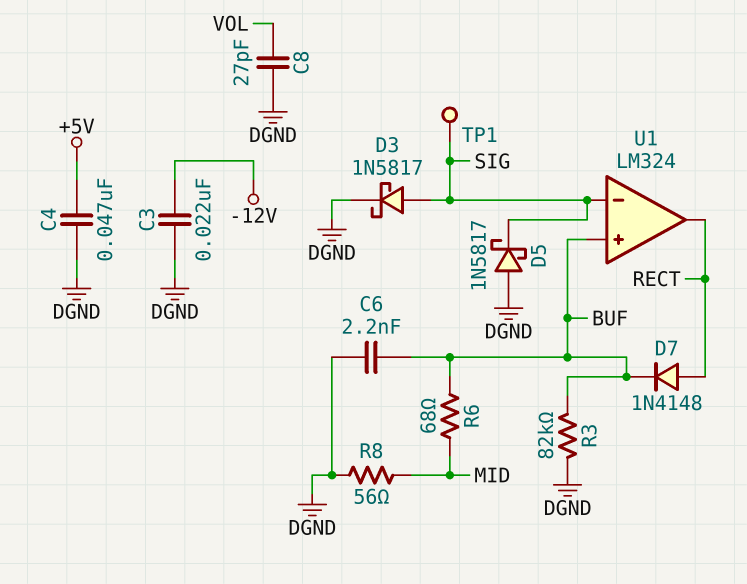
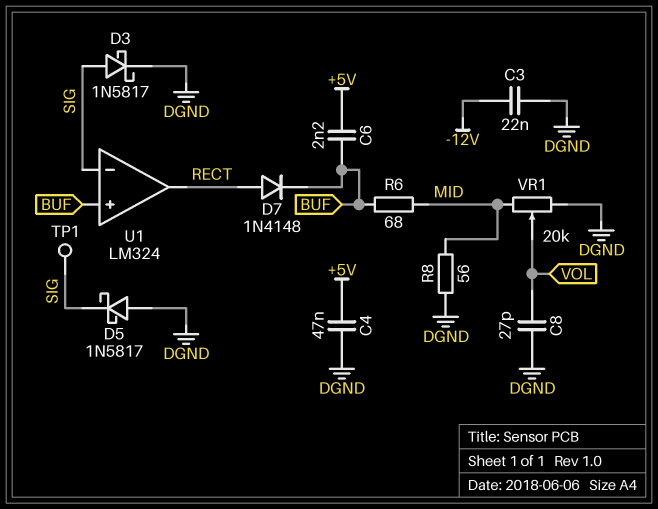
C6: 2.2nF (BUF, DGND) -> 2.2nF (+5V, BUF)
R3: 82k (BUF, DGND) -> none
VR1: none -> 20k (DGND, MID, wiper VOL)

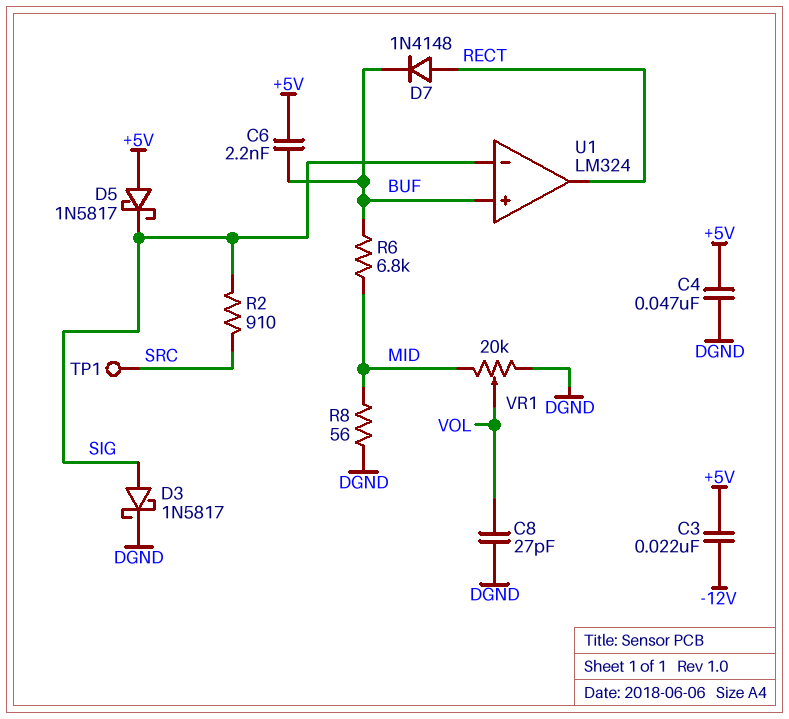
C3: 22nF (-12V, DGND) -> 22nF (+5V, -12V)
D5: schottky 1N5817 (A DGND, K SIG) -> schottky 1N5817 (A +5V, K SIG)
R2: none -> 910 (SIG, SRC)
R6: 68 (BUF, MID) -> 6.8k (BUF, MID)
TP1: test point (SIG) -> test point (SRC)

